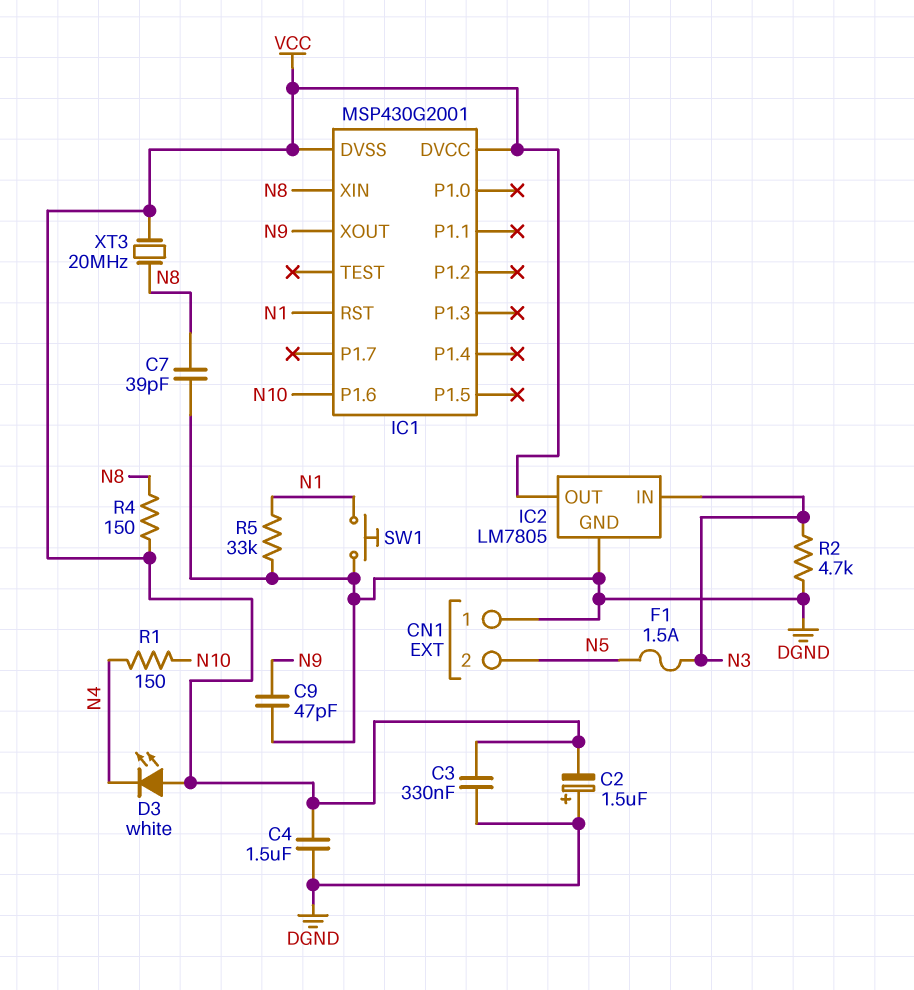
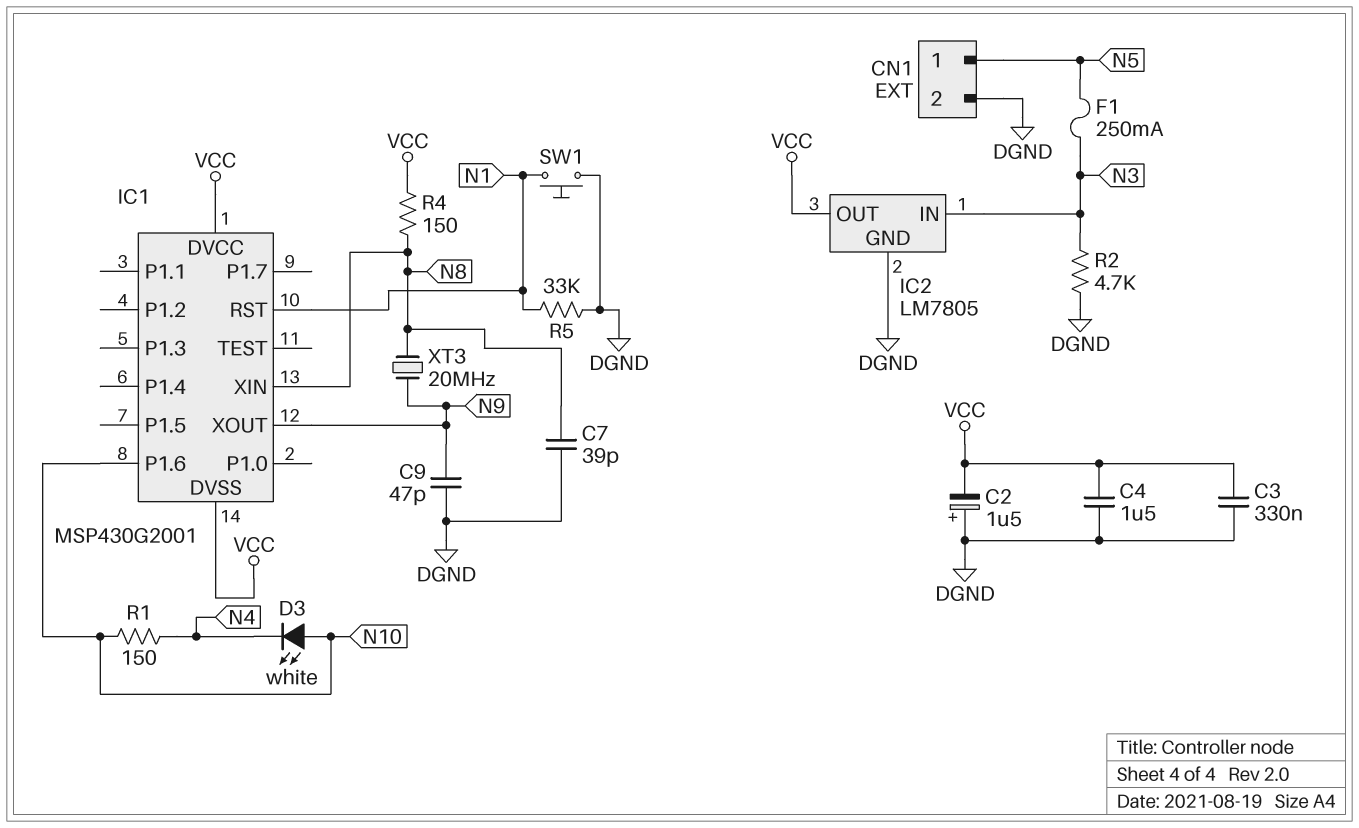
CN1 pin 1: DGND -> N5
CN1 pin 2: N5 -> DGND
D3: LED white (A VCC, K N4) -> LED white (A N10, K N4)
F1: 1.5A (N3, N5) -> 250mA (N3, N5)
XT3: 20MHz (N8, VCC) -> 20MHz (N8, N9)

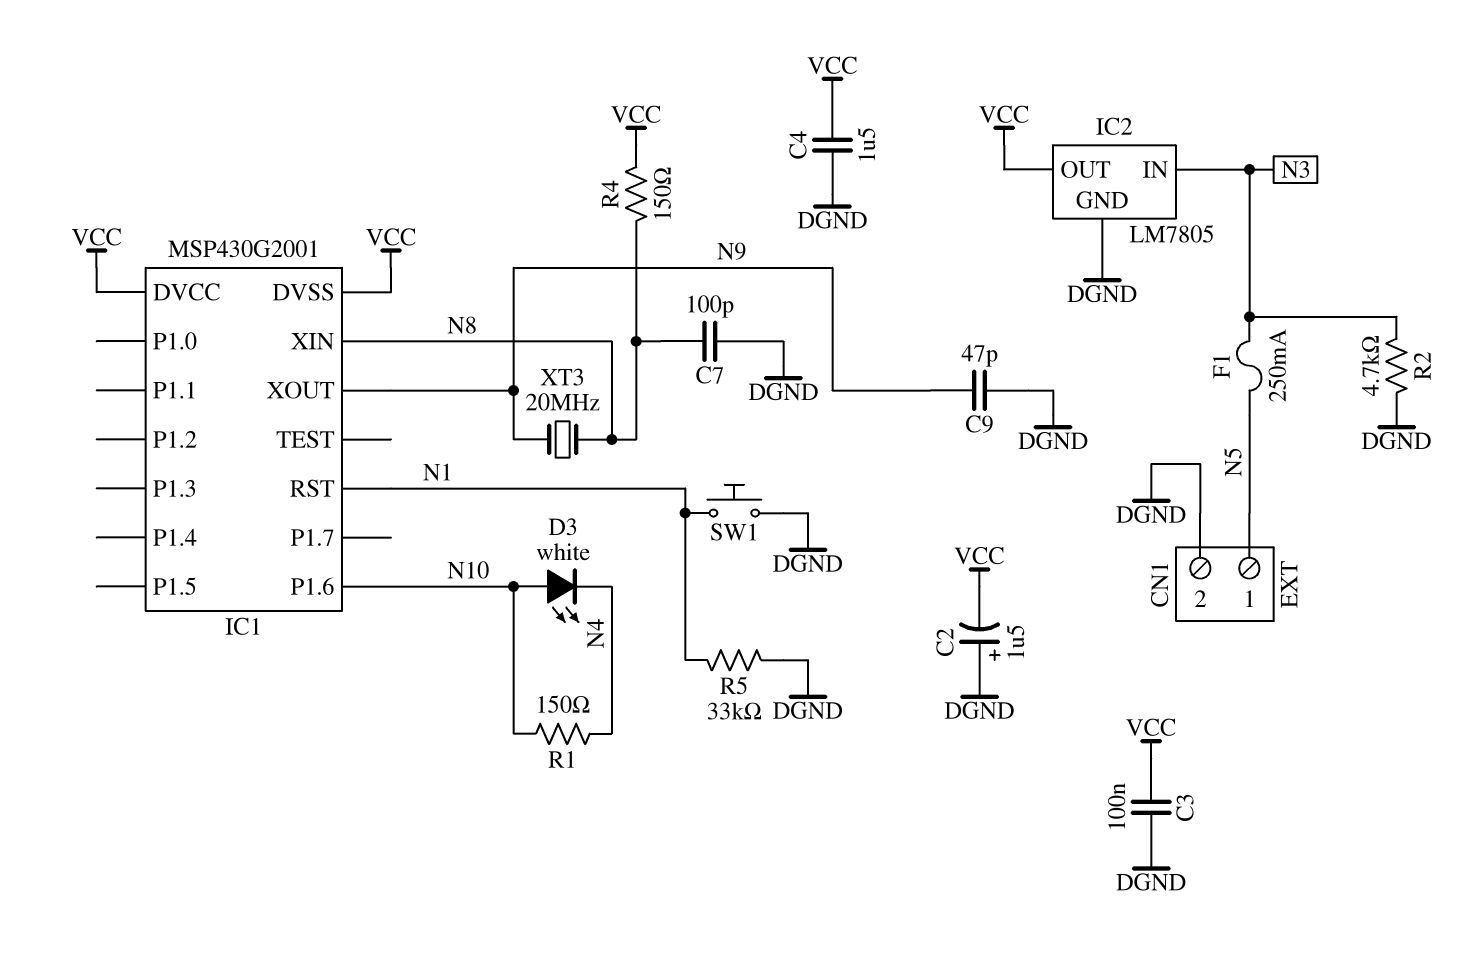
C3: 330nF (DGND, VCC) -> 100nF (DGND, VCC)
C7: 39pF (DGND, N8) -> 100pF (DGND, N8)

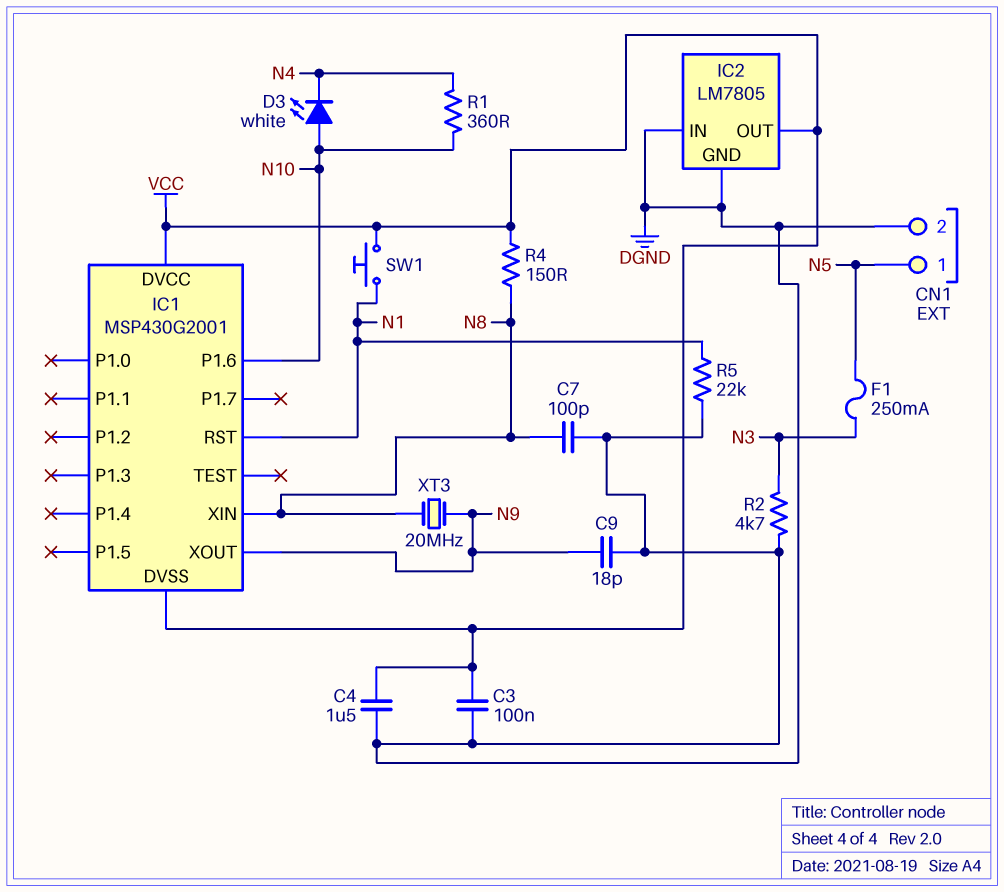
C2: 1.5uF (plus DGND, minus VCC) -> none
C9: 47pF (DGND, N9) -> 18pF (DGND, N9)
IC2 pin IN: N3 -> DGND
R1: 150 (N4, N10) -> 360 (N4, N10)
R5: 33k (DGND, N1) -> 22k (DGND, N1)
SW1: button (DGND, N1) -> button (N1, VCC)

